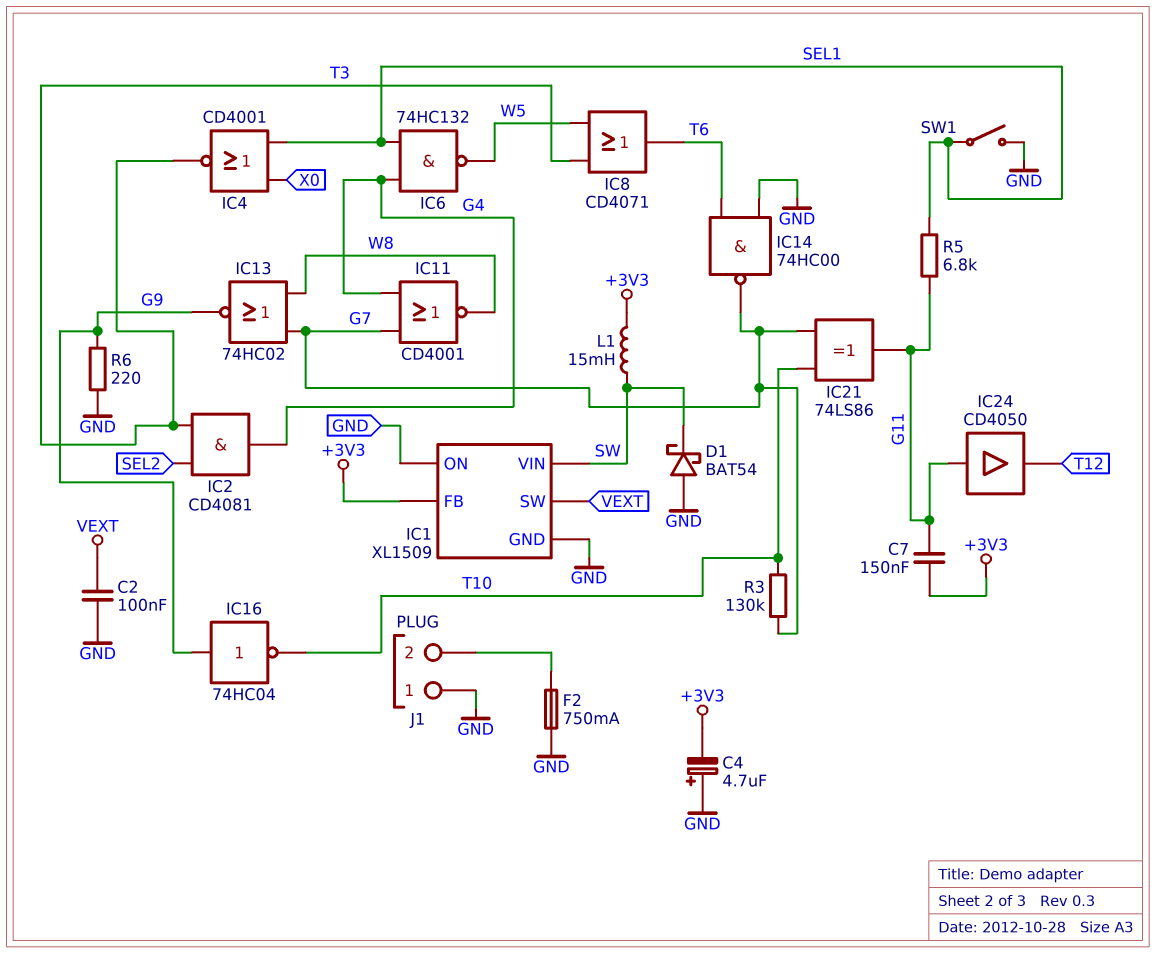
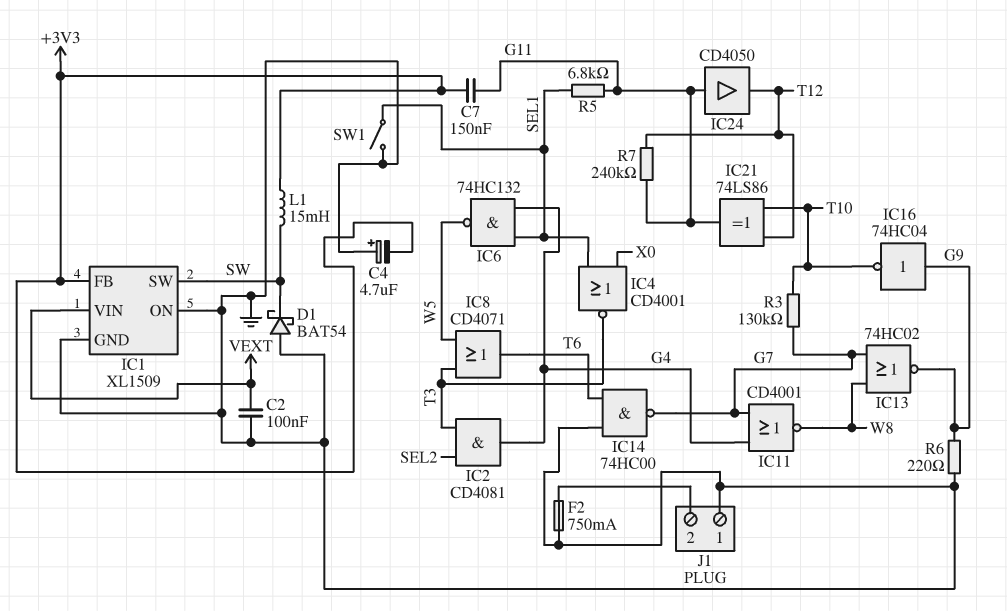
IC1 pin SW: VEXT -> SW
IC1 pin VIN: SW -> VEXT
IC21: XOR 74LS86 (in G7, in T10, out G11) -> XOR 74LS86 (in T10, in T12, out G11)
R7: none -> 240k (G11, T12)

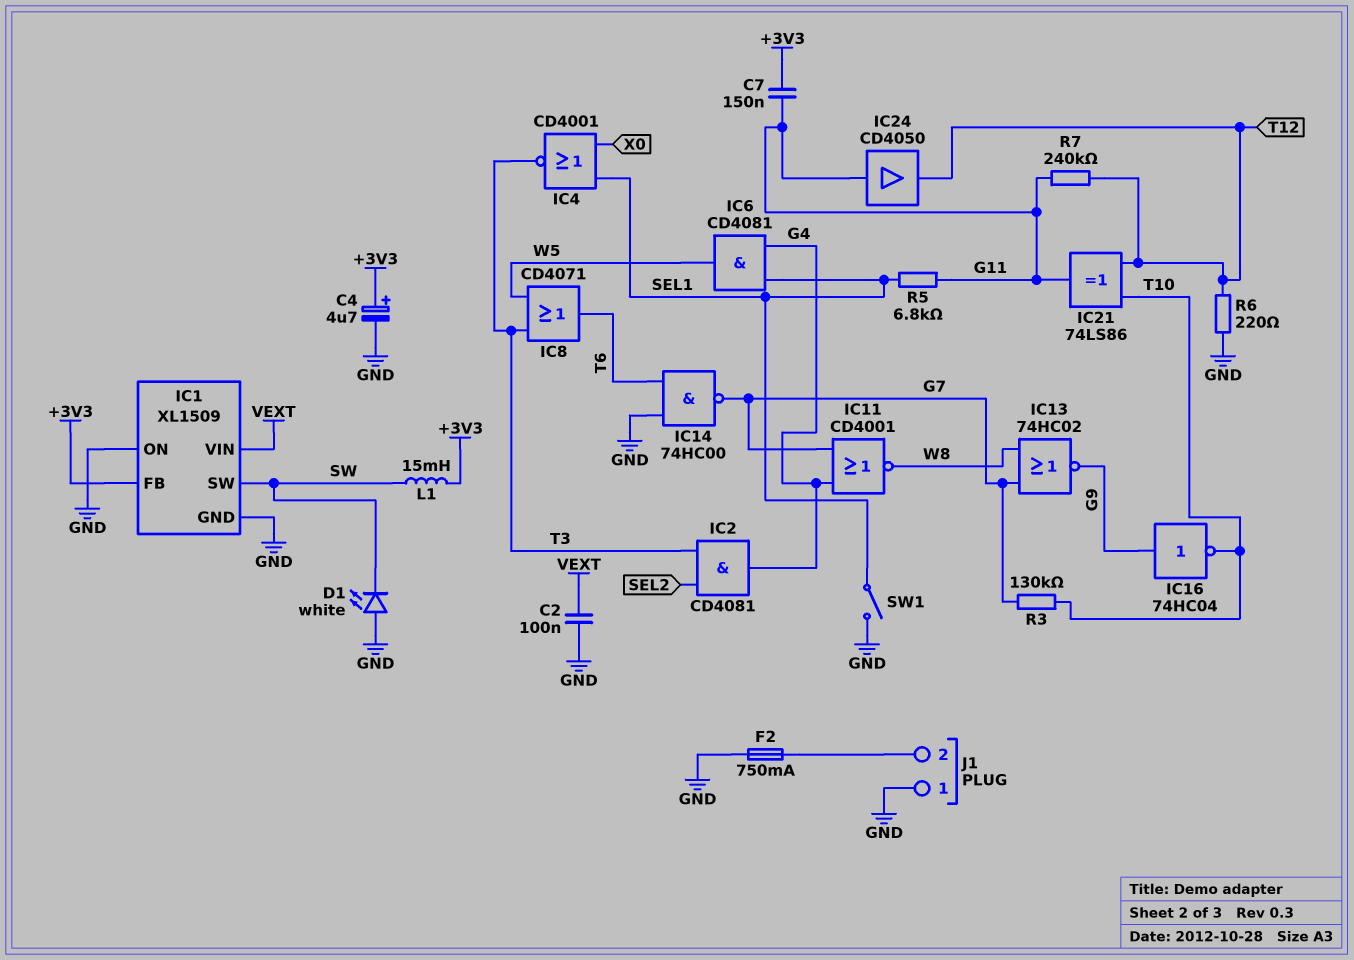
C4: 4.7uF (plus GND, minus +3V3) -> 4.7uF (plus +3V3, minus GND)
D1: schottky BAT54 (A GND, K SW) -> LED white (A GND, K SW)
IC6: NAND 74HC132 (in G4, in SEL1, out W5) -> AND CD4081 (in G4, in SEL1, out W5)
R6: 220 (G9, GND) -> 220 (GND, T12)

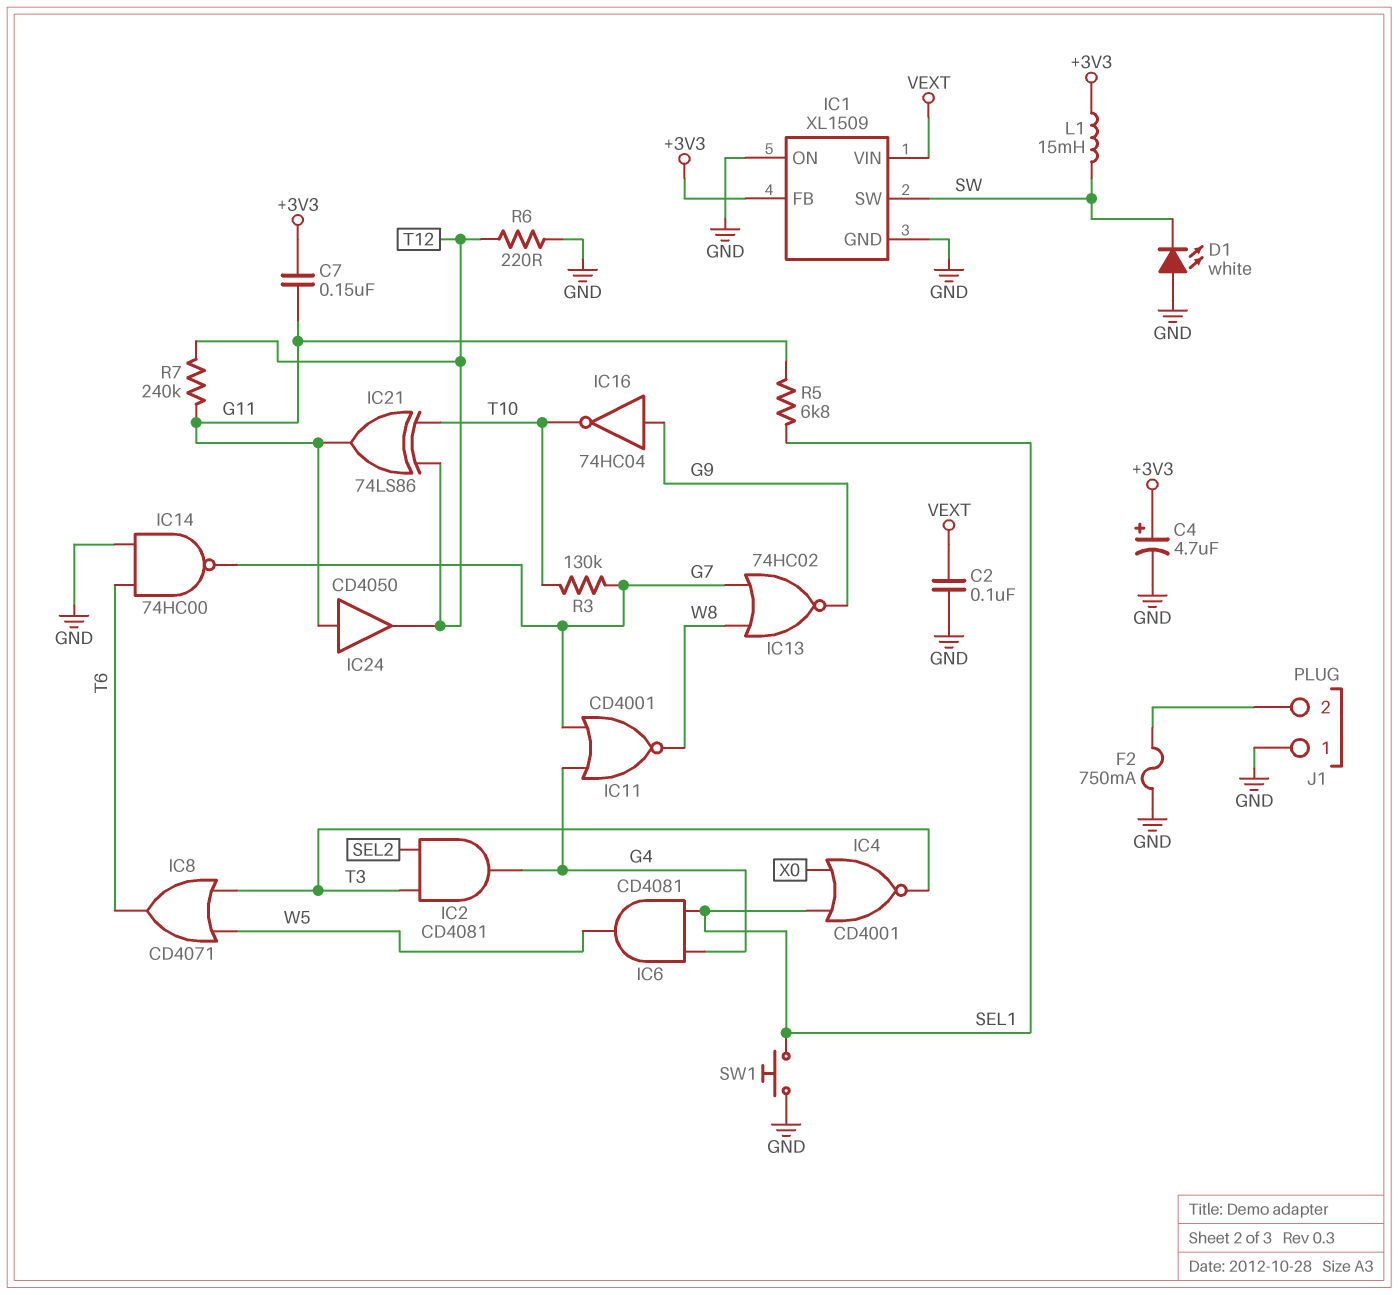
SW1: switch (GND, SEL1) -> button (GND, SEL1)

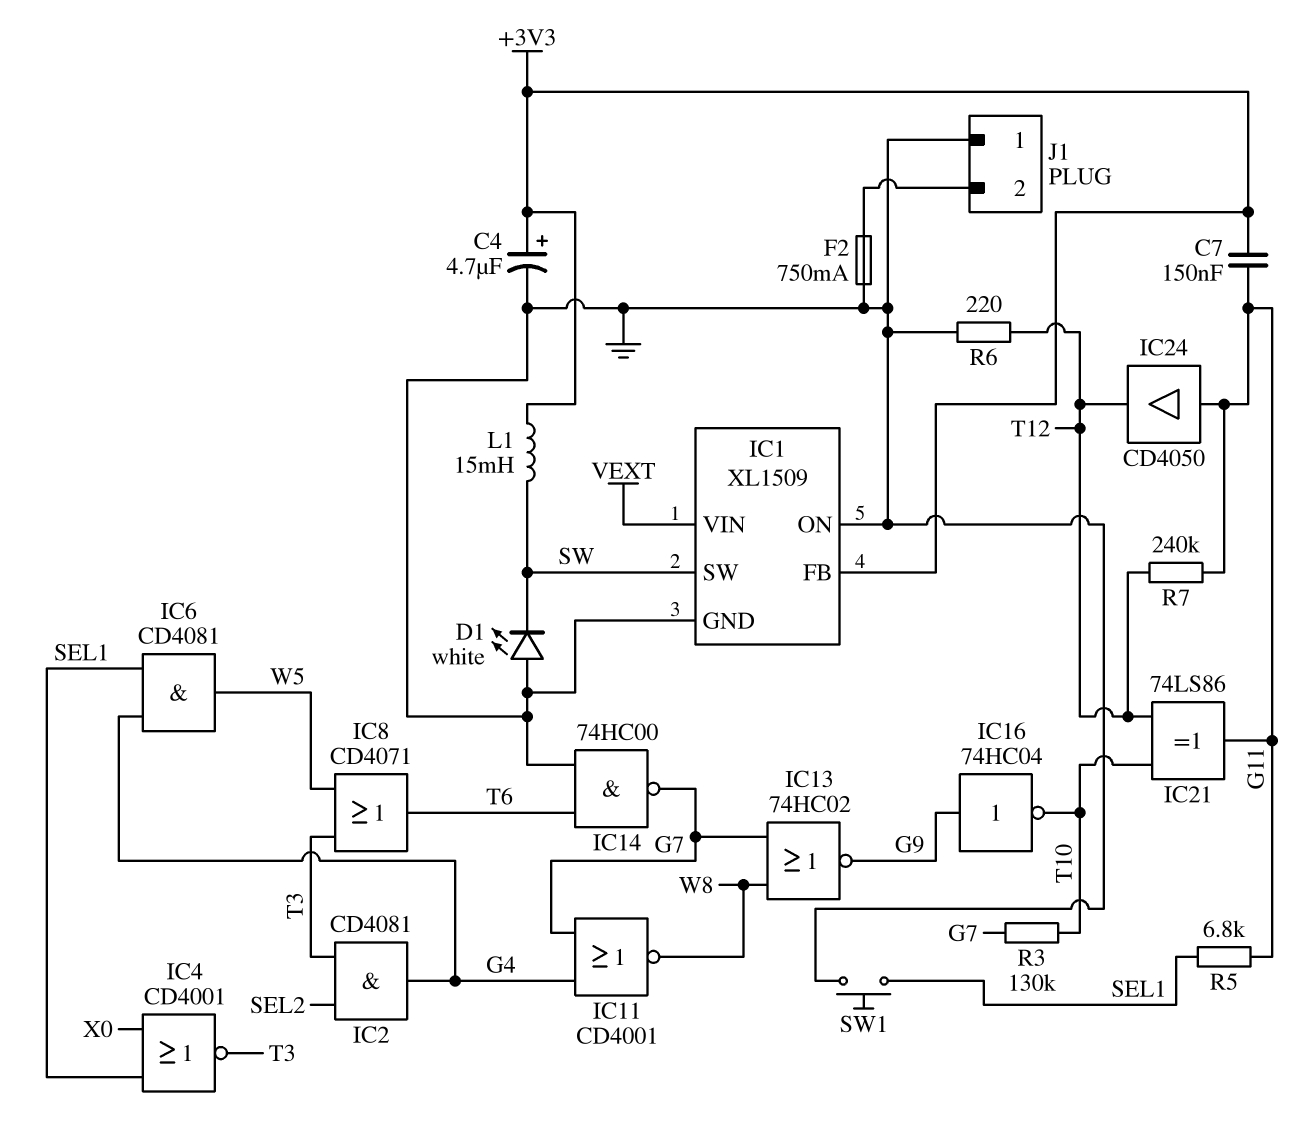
C2: 100nF (GND, VEXT) -> none

